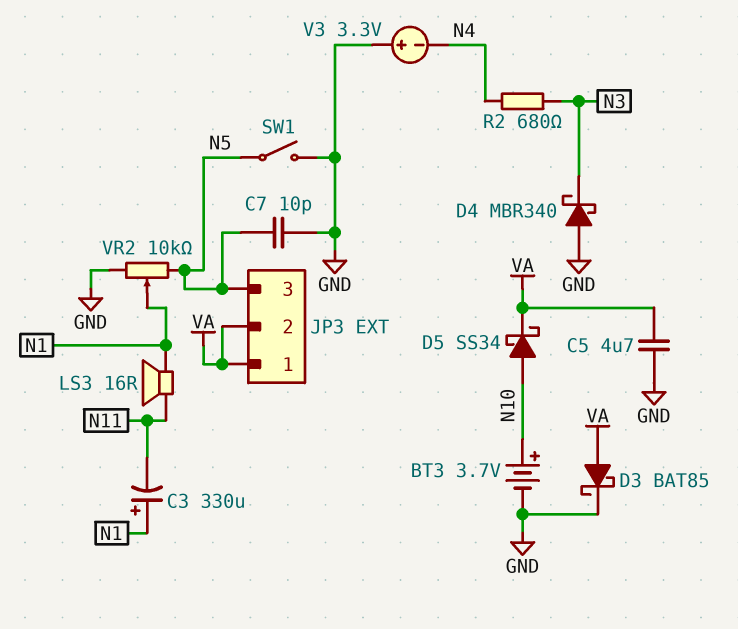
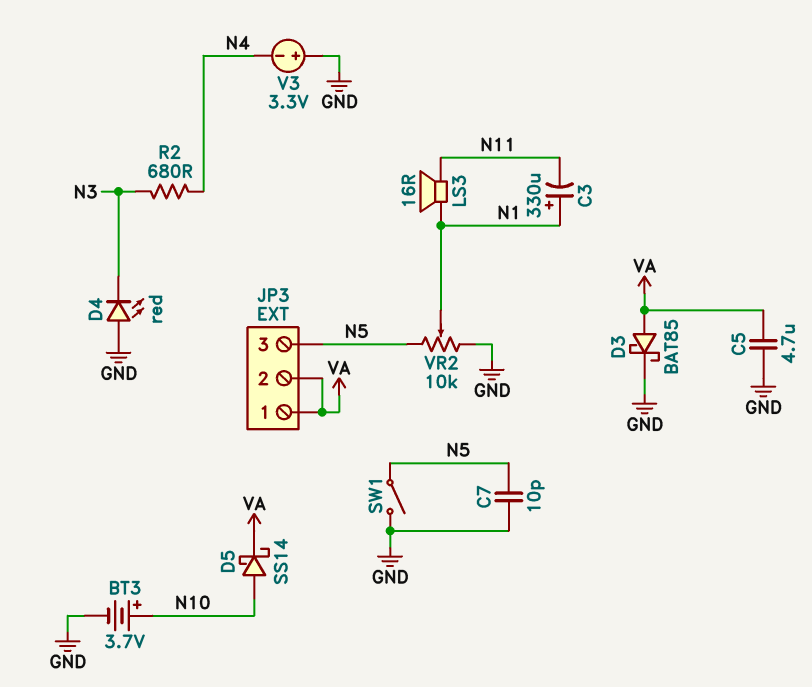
D4: schottky MBR340 (A GND, K N3) -> LED red (A GND, K N3)
D5: schottky SS34 (A N10, K VA) -> schottky SS14 (A N10, K VA)

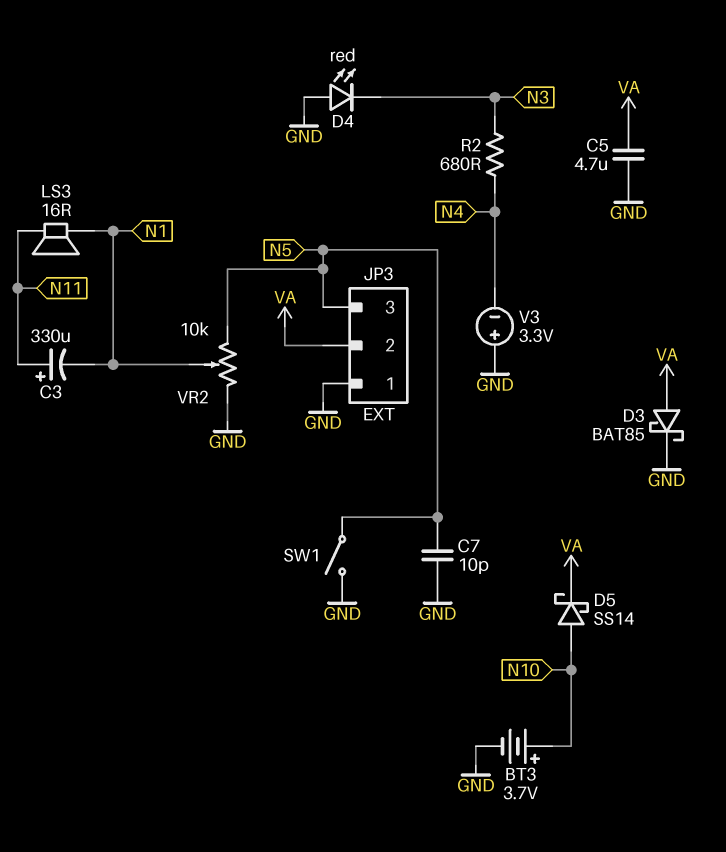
C3: 330uF (plus N1, minus N11) -> 330uF (plus N11, minus N1)
JP3 pin 1: VA -> GND

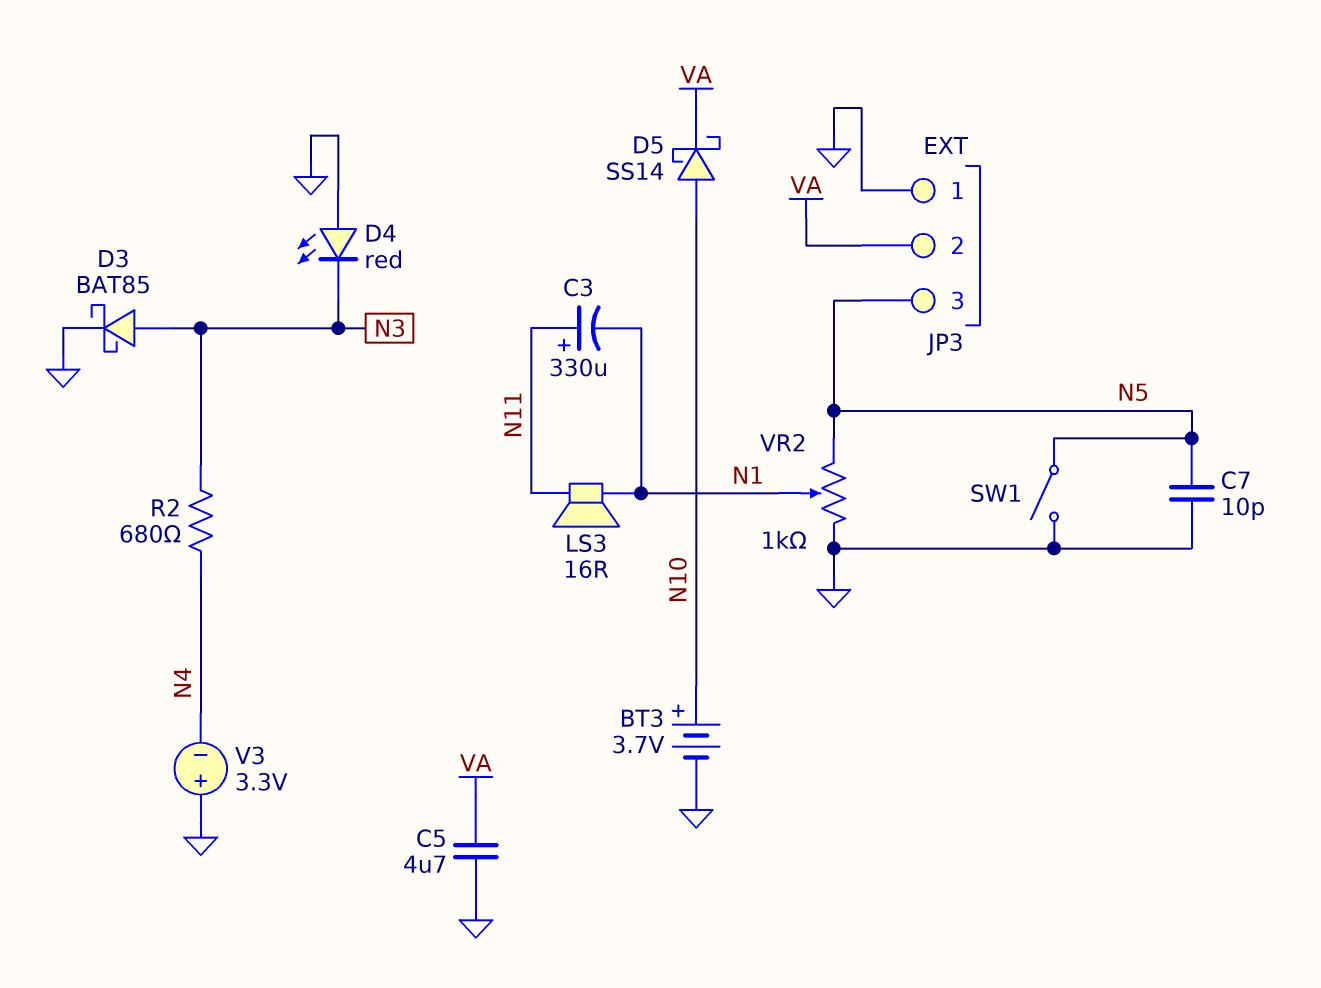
D3: schottky BAT85 (A VA, K GND) -> schottky BAT85 (A N3, K GND)
VR2: 10k (GND, N5, wiper N1) -> 1k (GND, N5, wiper N1)

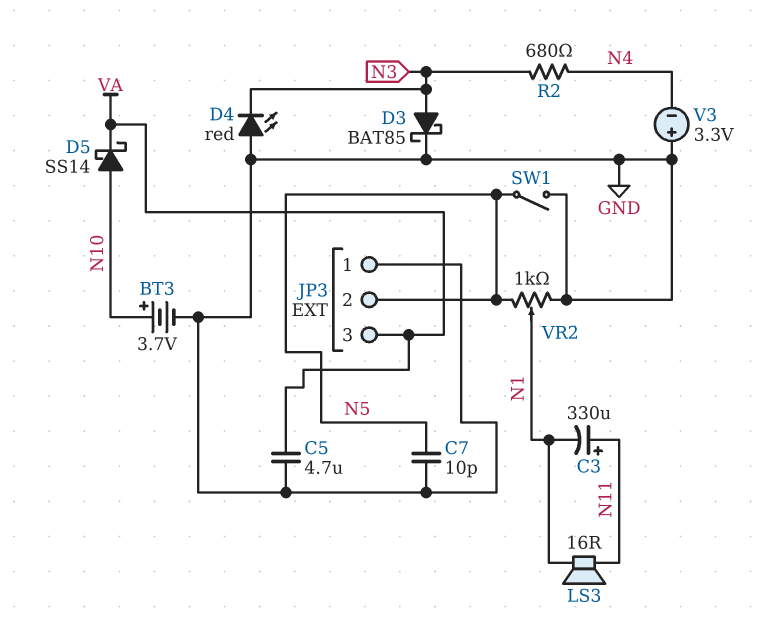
JP3 pin 2: VA -> N5
JP3 pin 3: N5 -> VA

